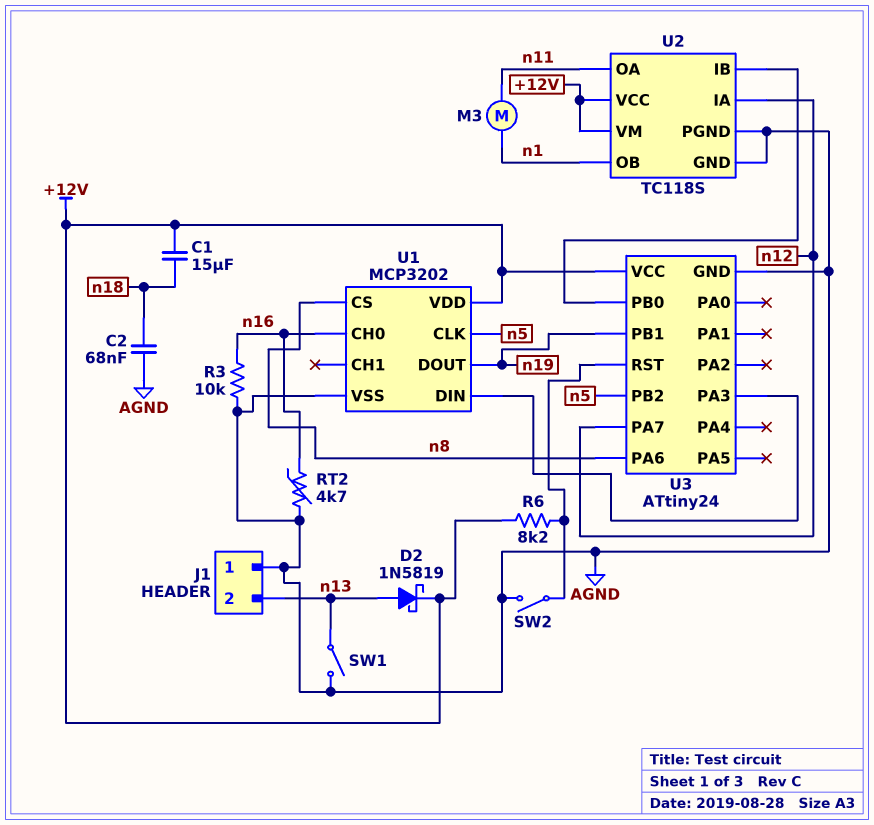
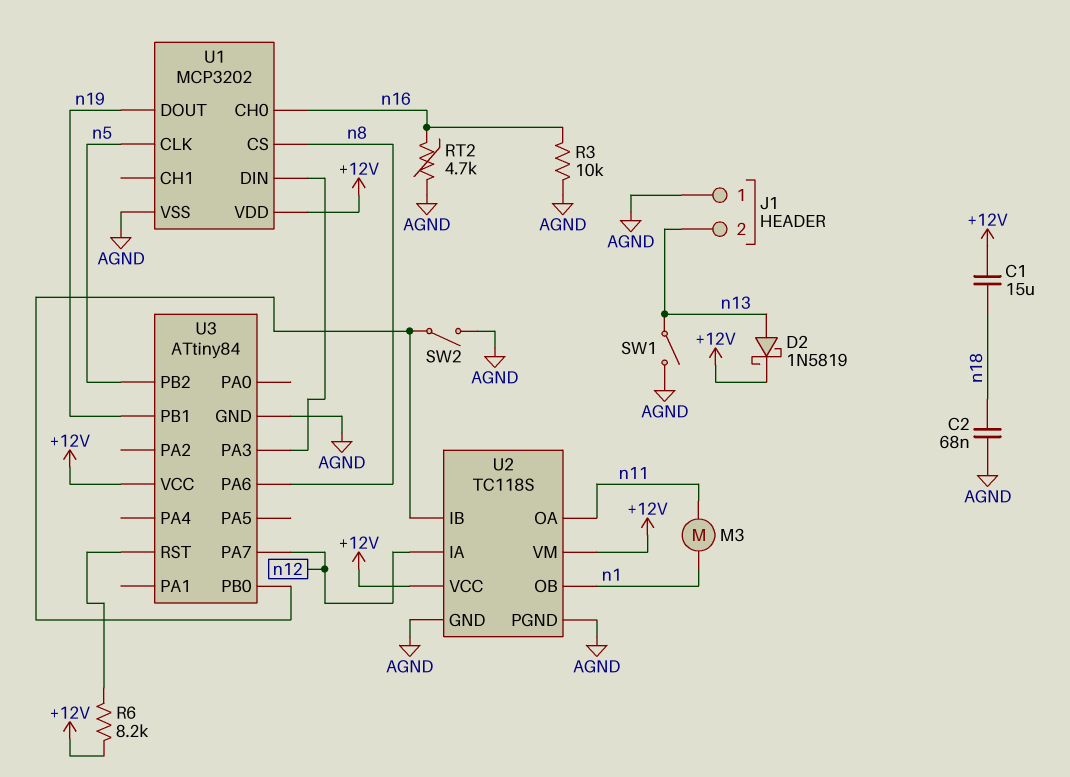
SW2: switch (AGND, U3/RST) -> switch (AGND, U2/IB)
U3: ATtiny24 -> ATtiny84

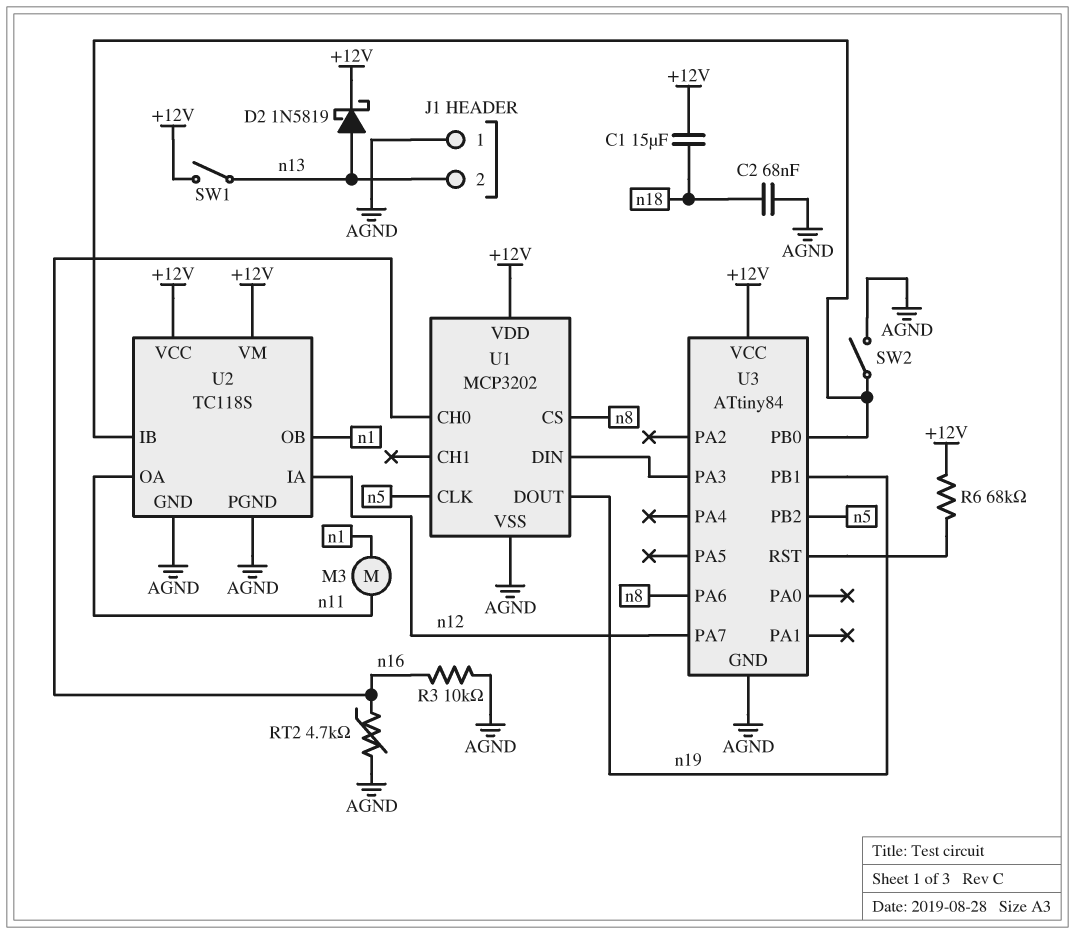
R6: 8.2k (+12V, U3/RST) -> 68k (+12V, U3/RST)
SW1: switch (AGND, n13) -> switch (+12V, n13)

